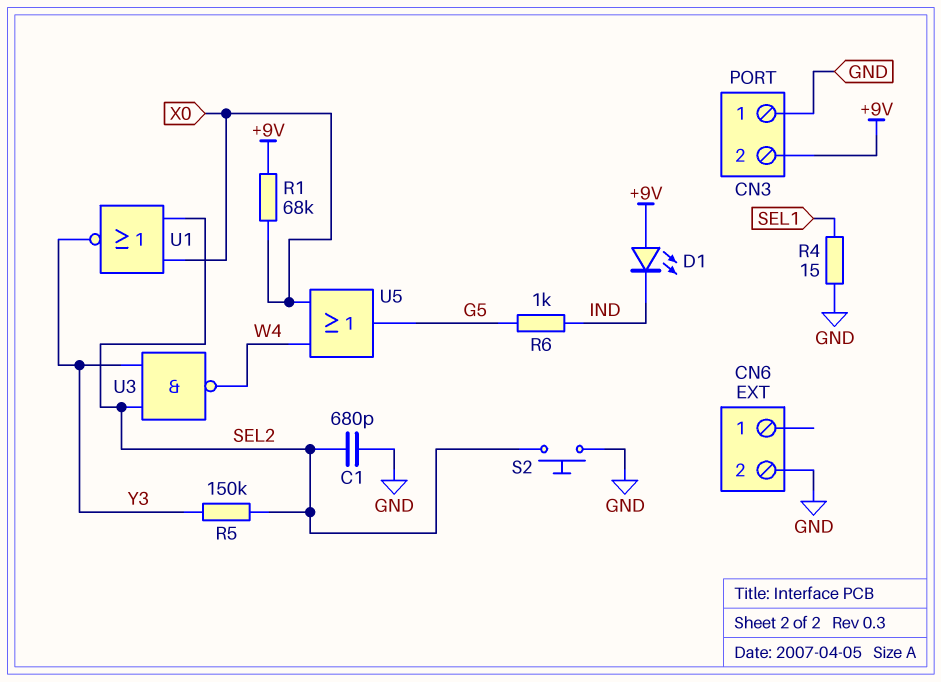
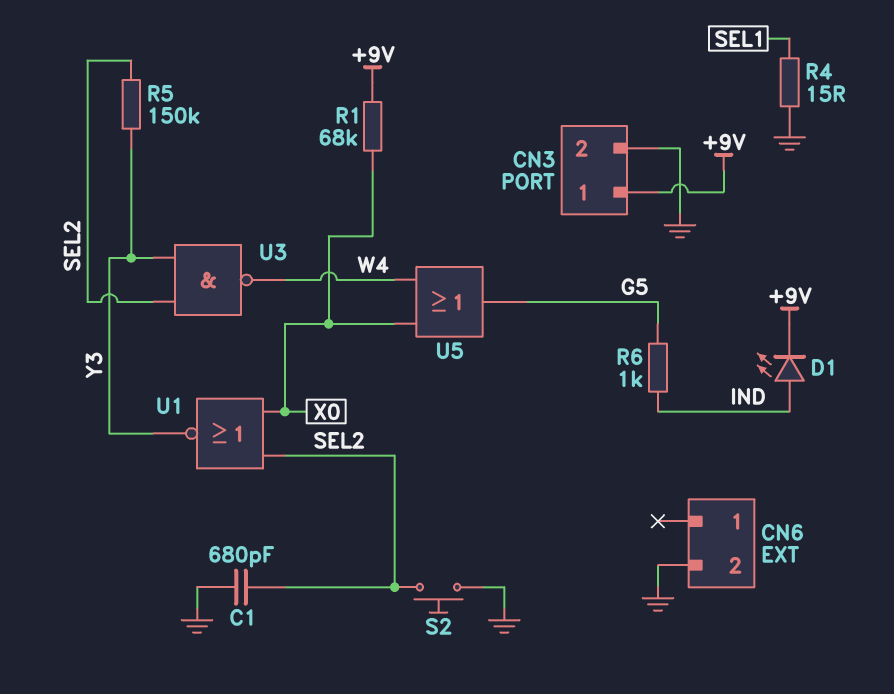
CN3 pin 1: GND -> +9V
CN3 pin 2: +9V -> GND
D1: LED (A +9V, K IND) -> LED (A IND, K +9V)

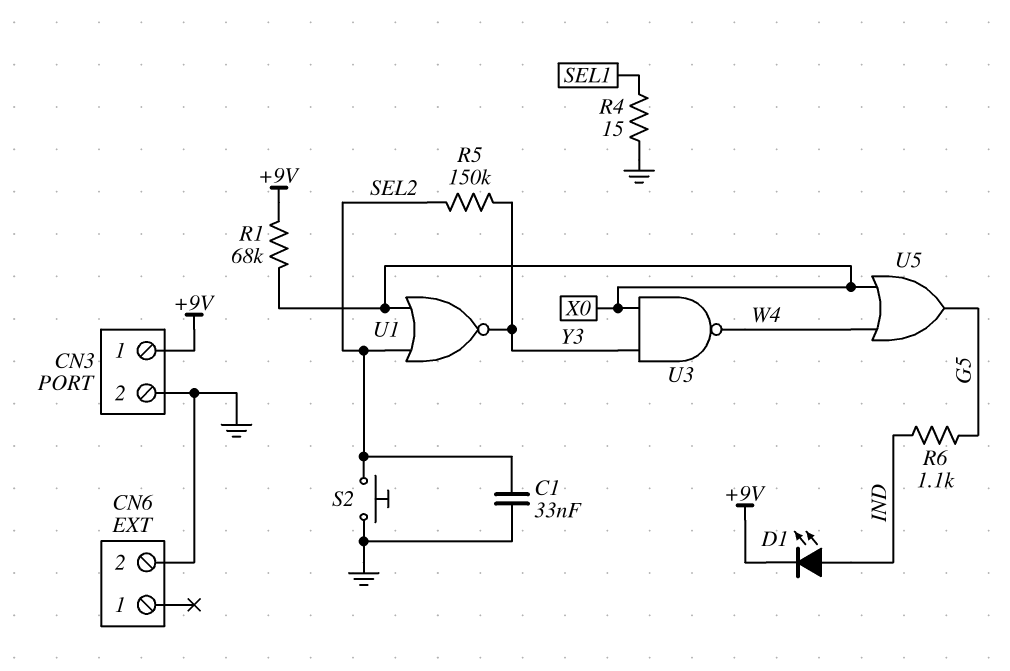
C1: 680pF (GND, SEL2) -> 33nF (GND, SEL2)
R6: 1k (G5, IND) -> 1.1k (G5, IND)
U3: NAND (in SEL2, in Y3, out W4) -> NAND (in X0, in Y3, out W4)

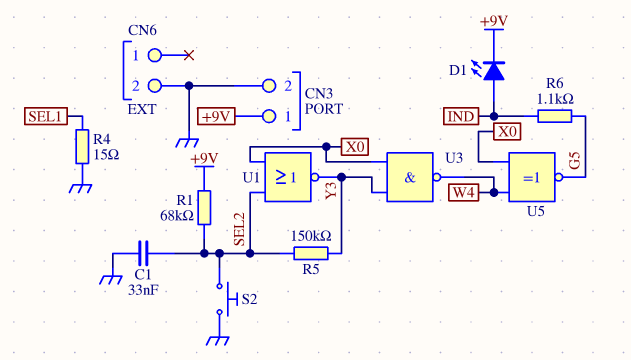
R1: 68k (+9V, X0) -> 68k (+9V, SEL2)
U5: OR (in W4, in X0, out G5) -> XNOR (in W4, in X0, out G5)

